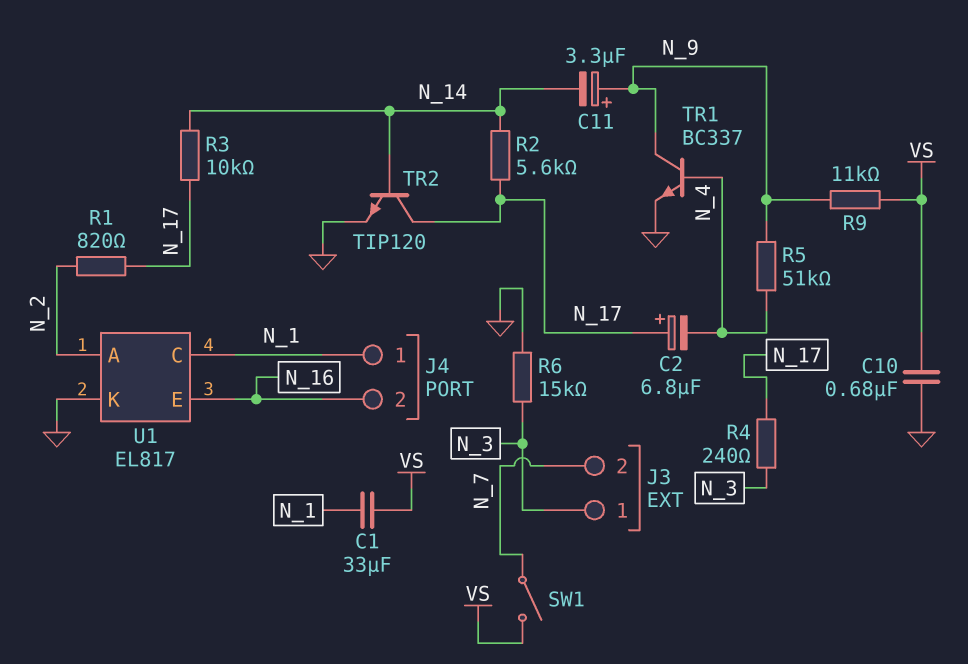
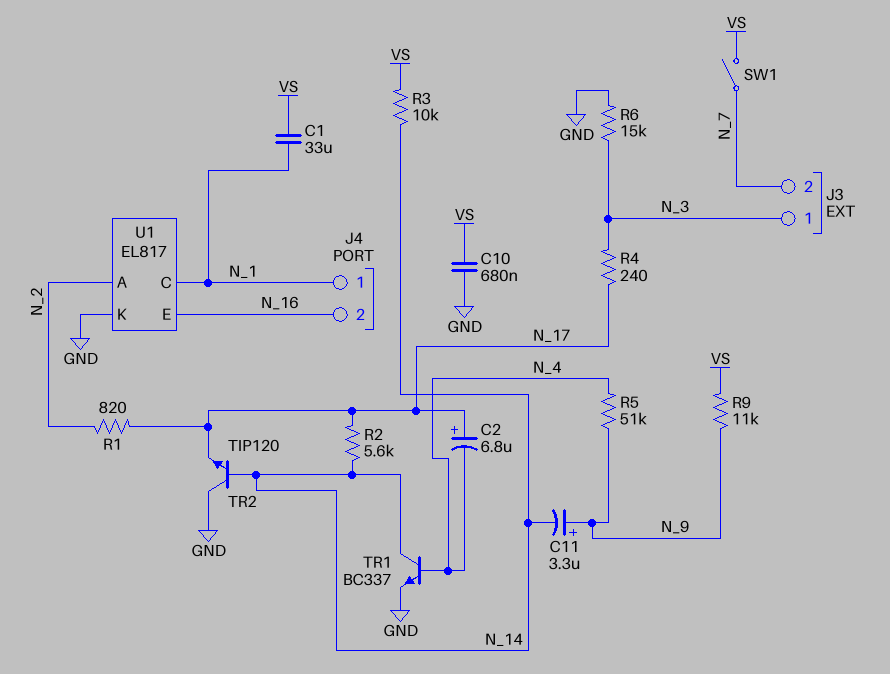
R3: 10k (N_14, N_17) -> 10k (N_14, VS)
TR1: NPN BC337 (B N_4, C N_9, E GND) -> NPN BC337 (B N_4, C N_14, E GND)
TR2: NPN TIP120 (B N_14, C N_17, E GND) -> NPN TIP120 (B N_14, C GND, E N_17)

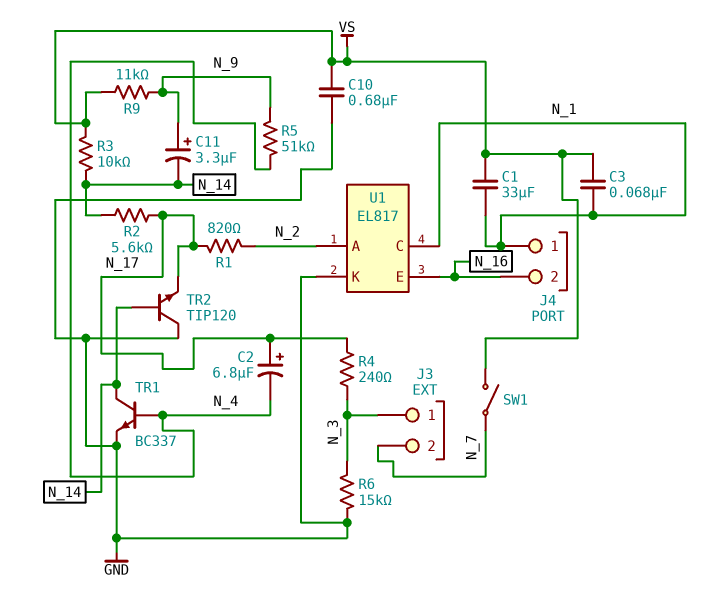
C3: none -> 68nF (N_1, VS)

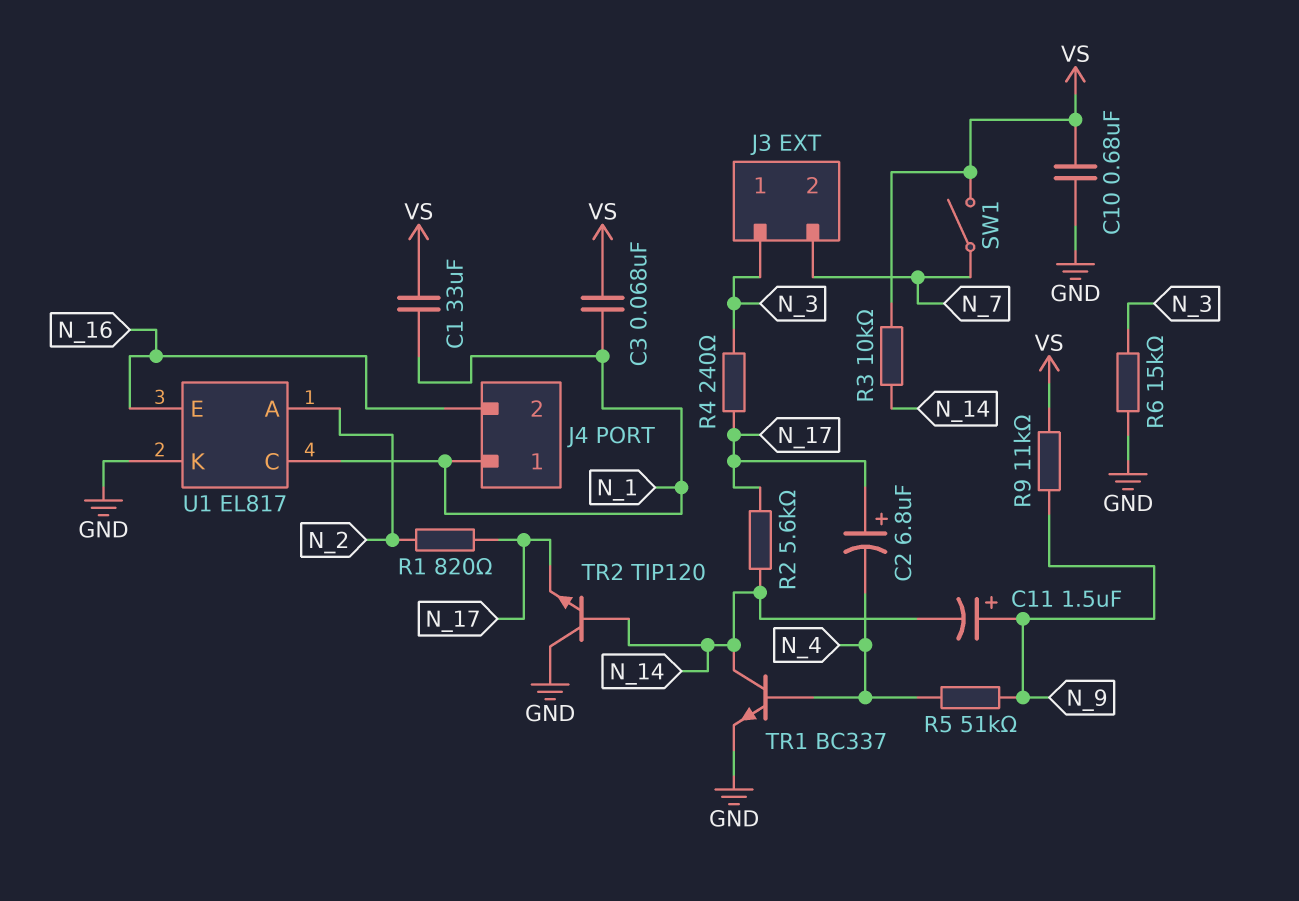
C11: 3.3uF (plus N_9, minus N_14) -> 1.5uF (plus N_9, minus N_14)

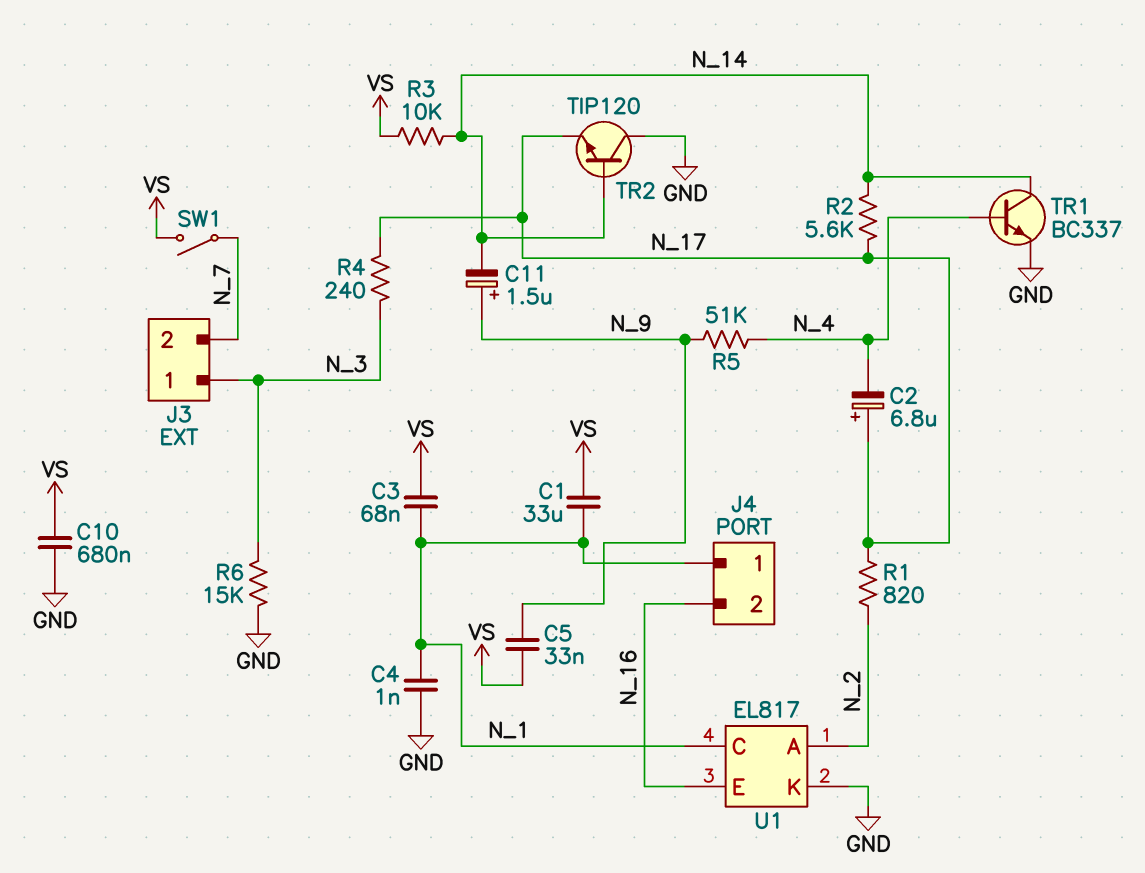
C4: none -> 1nF (GND, N_1)
C5: none -> 33nF (N_9, VS)
R9: 11k (N_9, VS) -> none

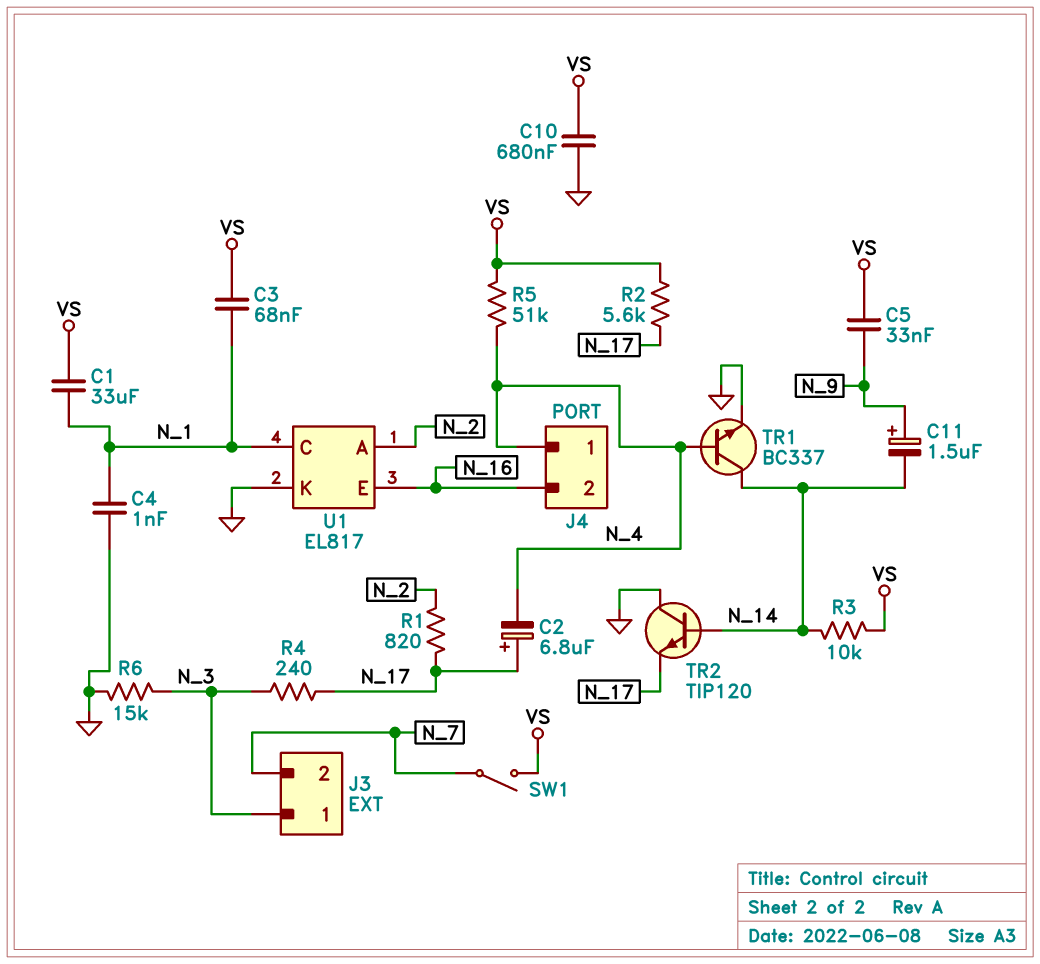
J4 pin 1: N_1 -> N_4
R2: 5.6k (N_14, N_17) -> 5.6k (N_17, VS)
R5: 51k (N_4, N_9) -> 51k (N_4, VS)

